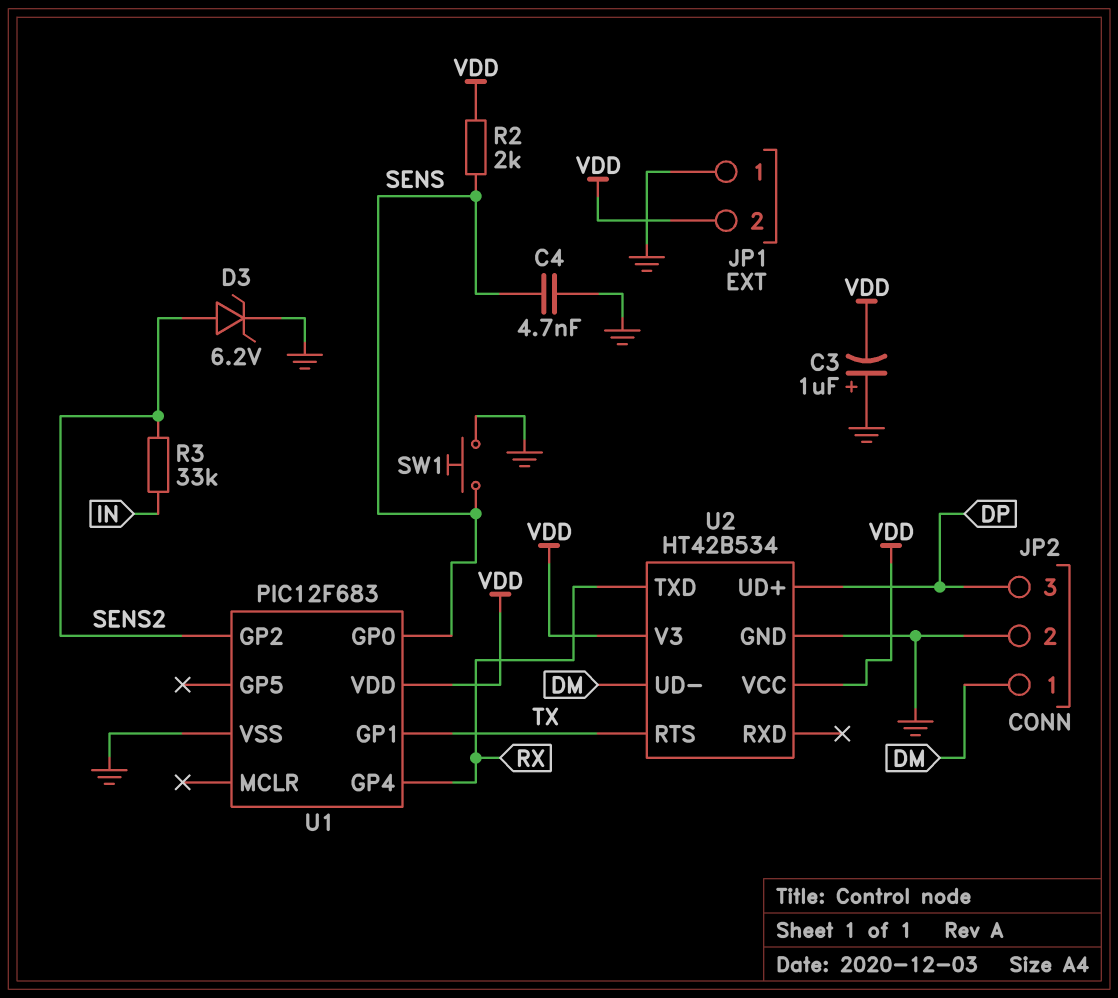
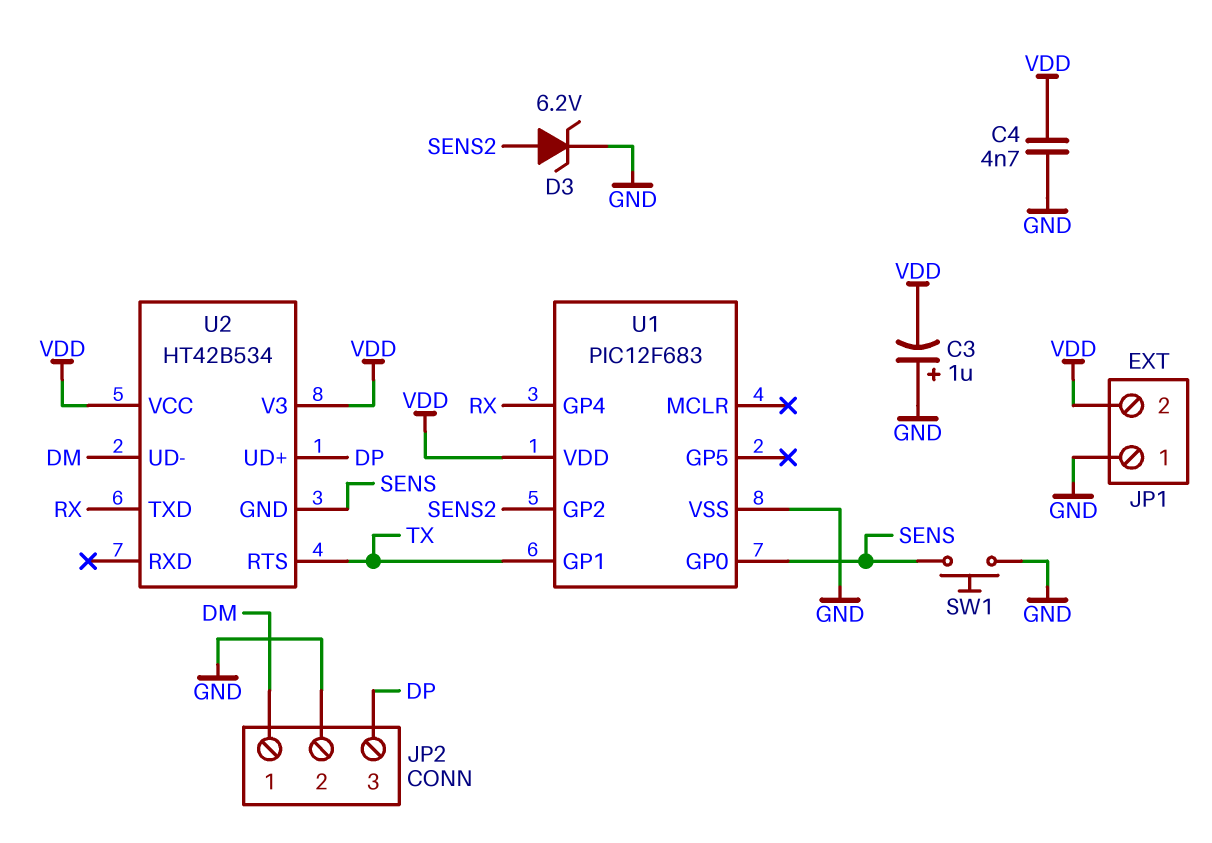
C4: 4.7nF (GND, SENS) -> 4.7nF (GND, VDD)
R2: 2k (SENS, VDD) -> none
R3: 33k (IN, SENS2) -> none
U2 pin GND: GND -> SENS

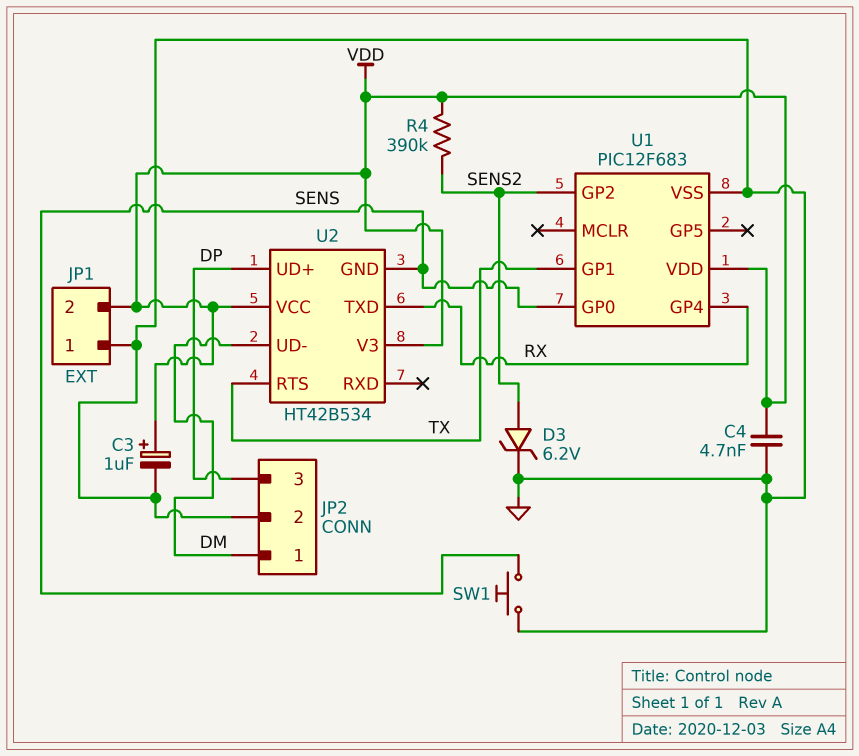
C3: 1uF (plus GND, minus VDD) -> 1uF (plus VDD, minus GND)
R4: none -> 390k (SENS2, VDD)

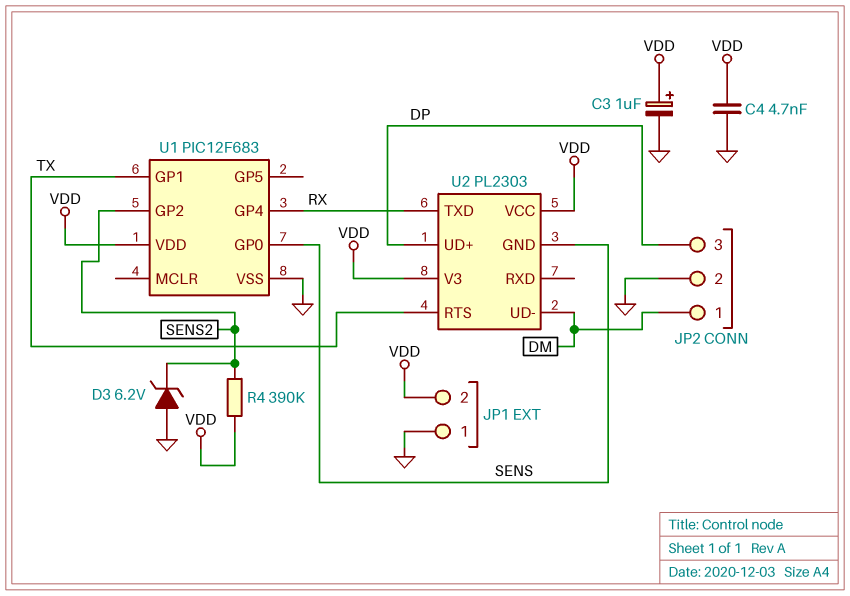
D3: zener 6.2V (A SENS2, K GND) -> zener 6.2V (A GND, K SENS2)
SW1: button (GND, SENS) -> none
U2: HT42B534 -> PL2303

